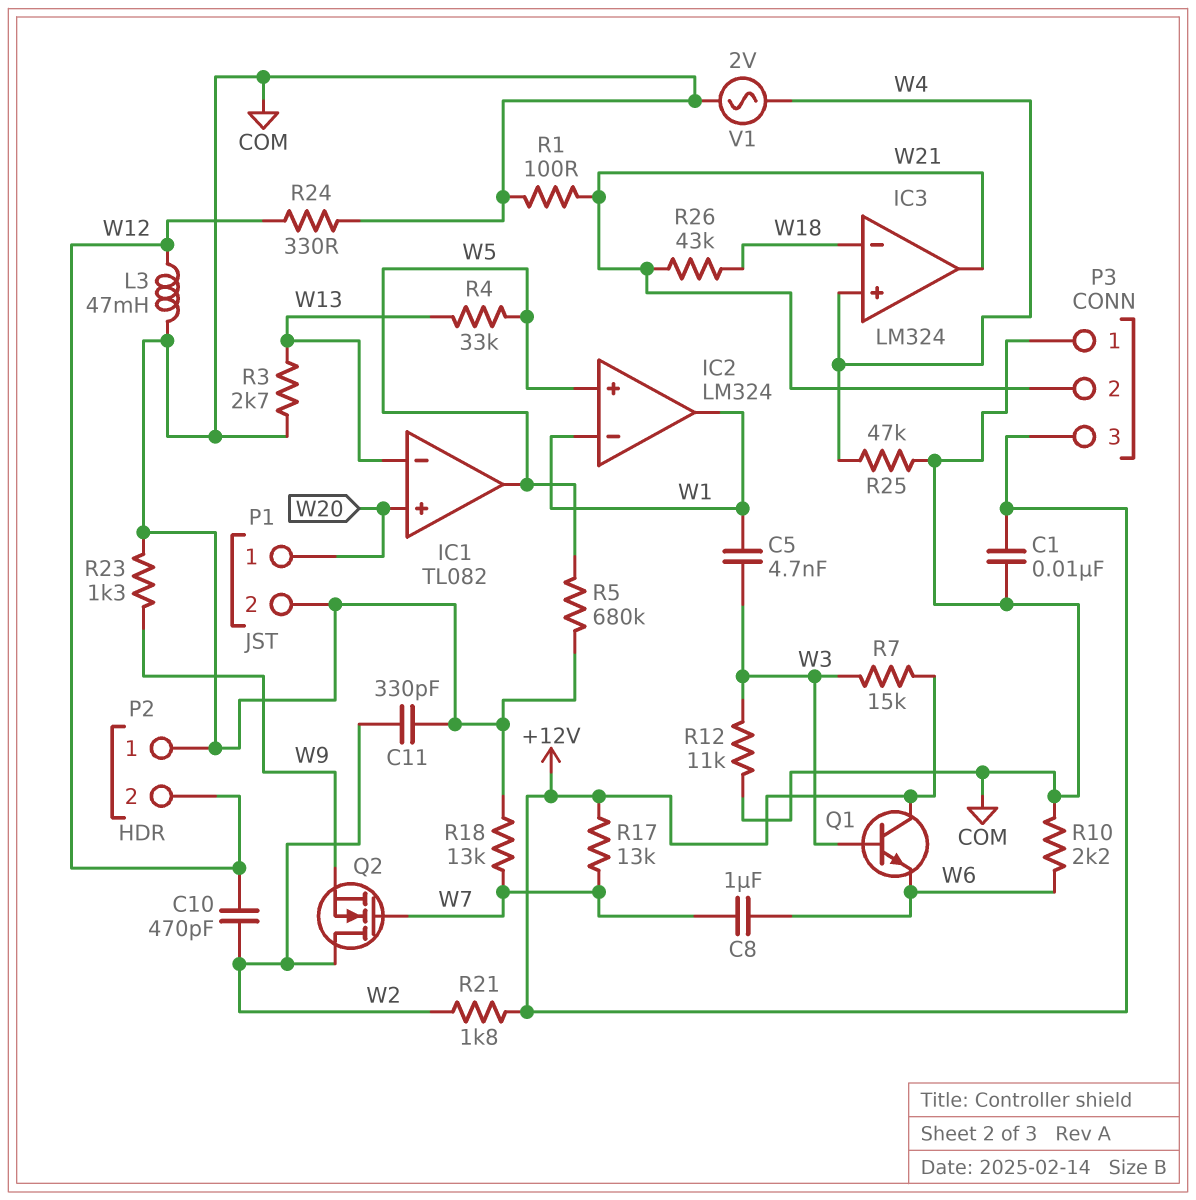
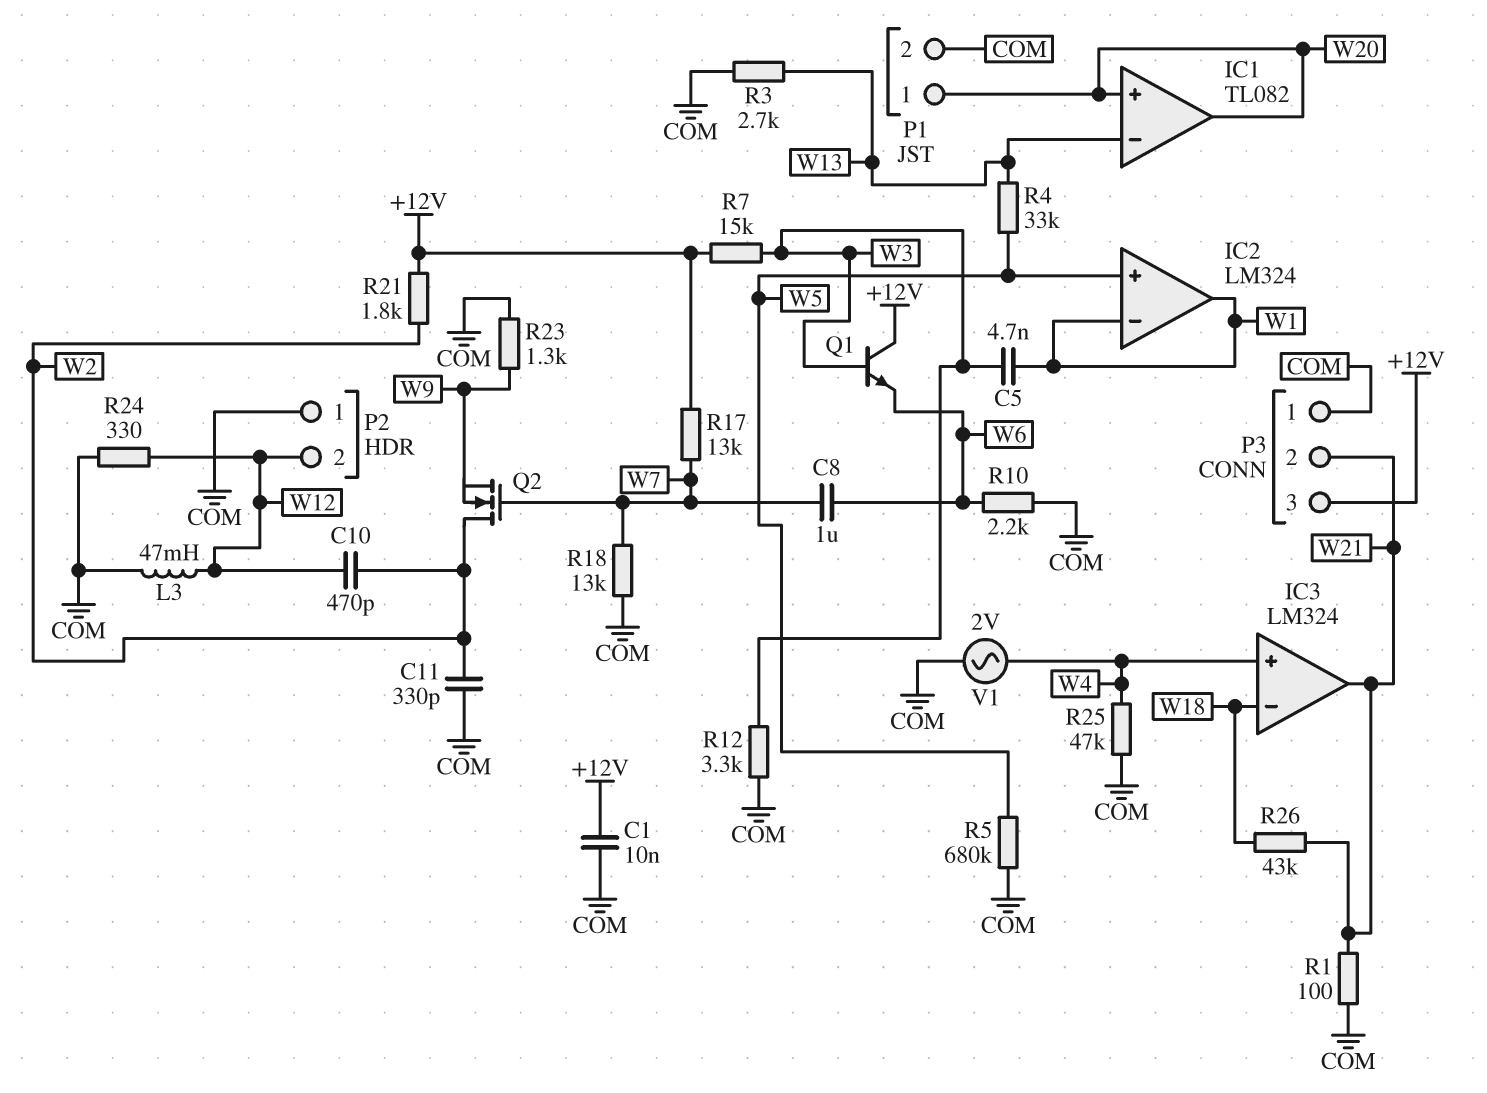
IC1 pin out: W5 -> W20
R12: 11k (COM, W3) -> 3.3k (COM, W3)

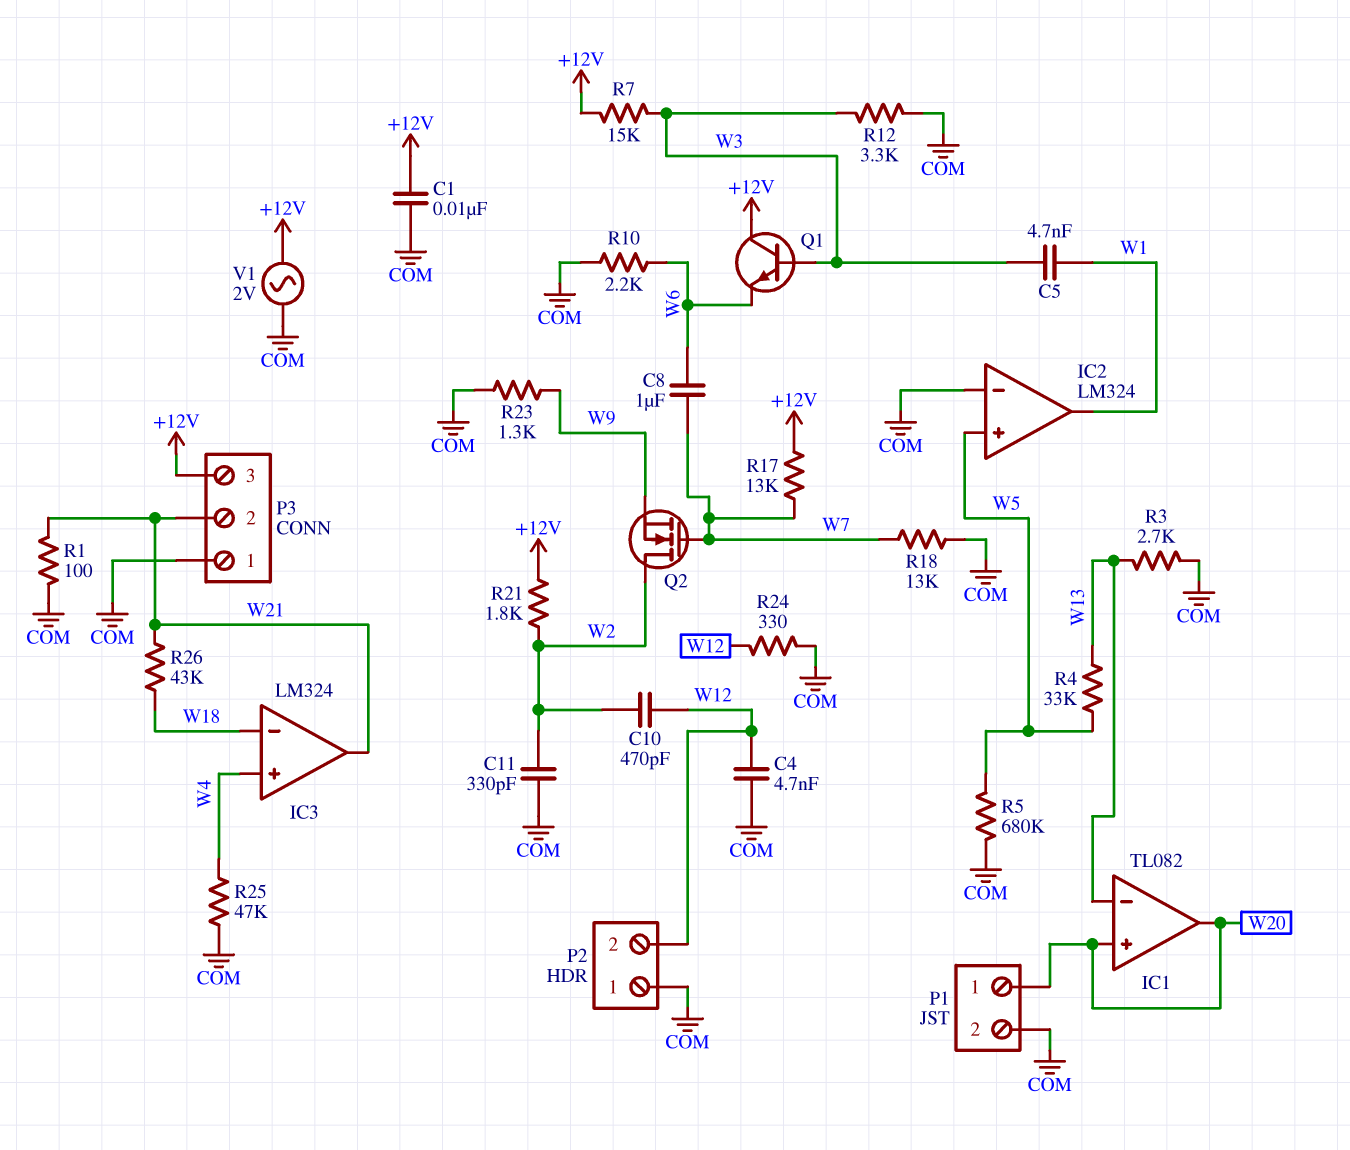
C4: none -> 4.7nF (COM, W12)
IC2 pin in-: W1 -> COM
L3: 47mH (COM, W12) -> none
V1: AC 2V (COM, W4) -> AC 2V (+12V, COM)

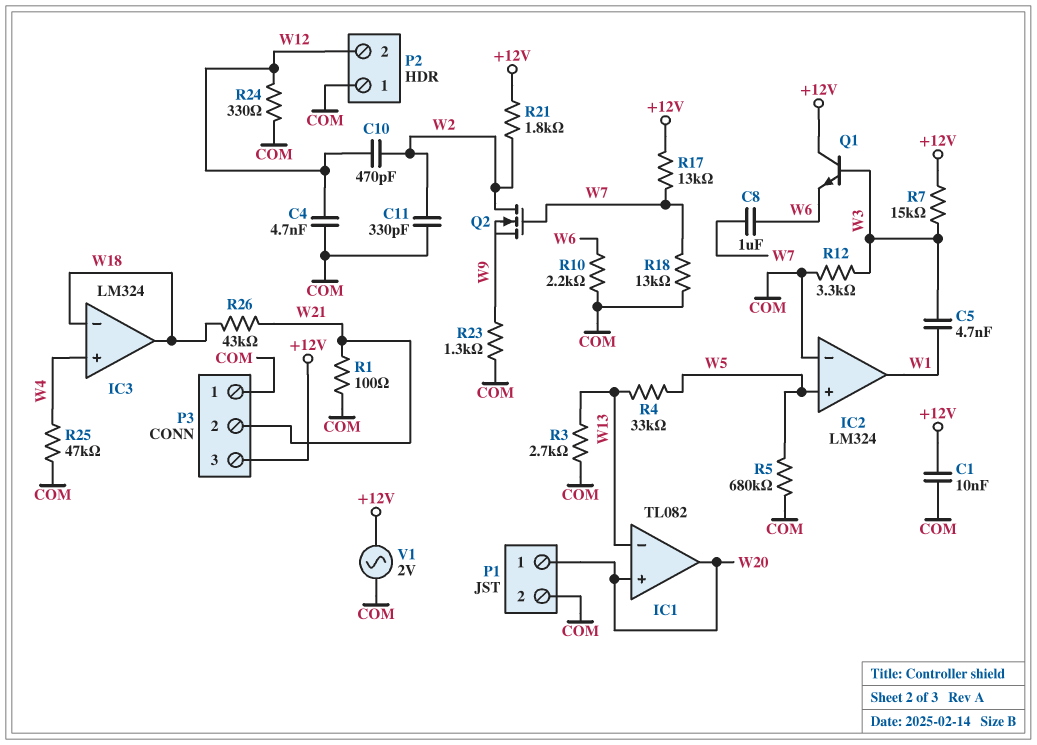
IC3 pin out: W21 -> W18

